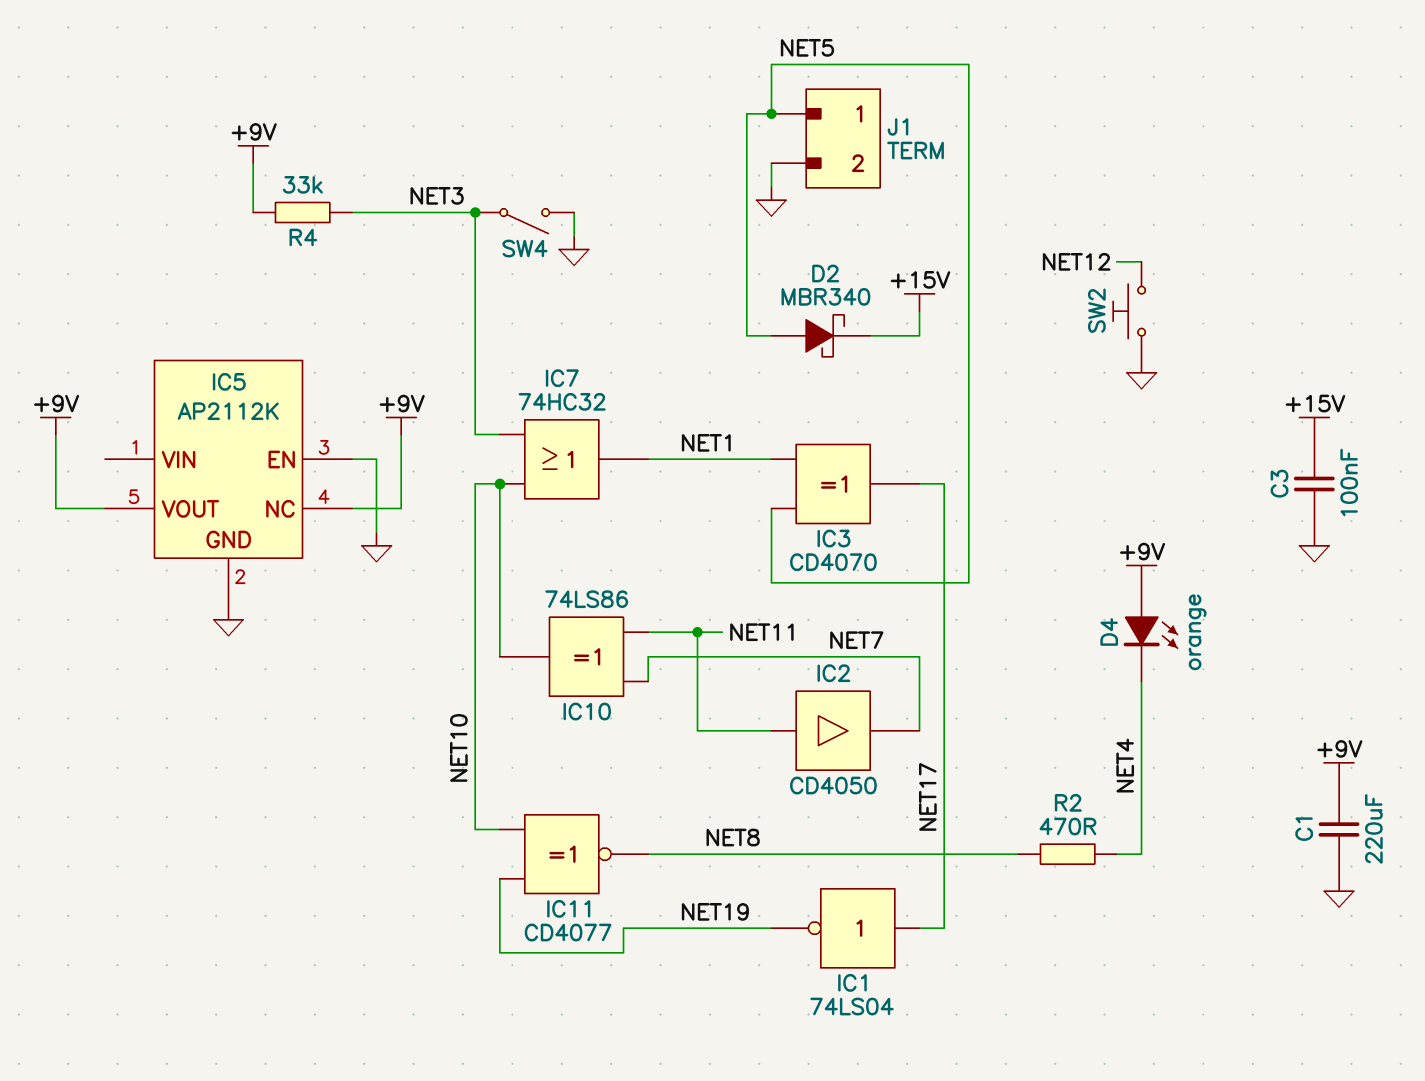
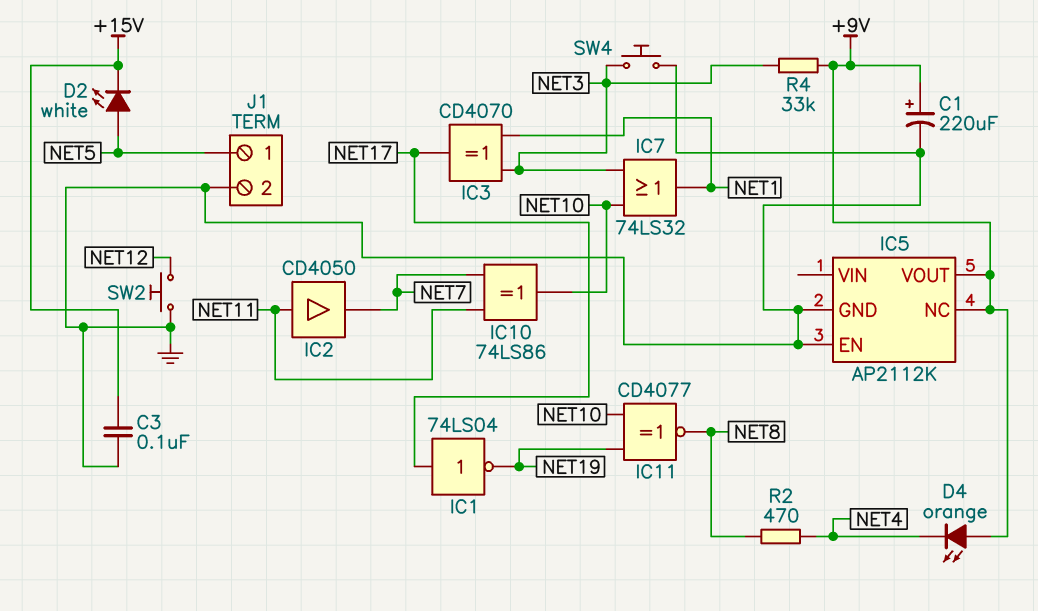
C1: 220uF (+9V, GND) -> 220uF (plus +9V, minus GND)
D2: schottky MBR340 (A NET5, K +15V) -> LED white (A NET5, K +15V)
IC3: XOR CD4070 (in NET1, in NET5, out NET17) -> XOR CD4070 (in NET1, in NET3, out NET17)
IC7: OR 74HC32 (in NET3, in NET10, out NET1) -> OR 74LS32 (in NET3, in NET10, out NET1)
SW4: switch (GND, NET3) -> button (GND, NET3)

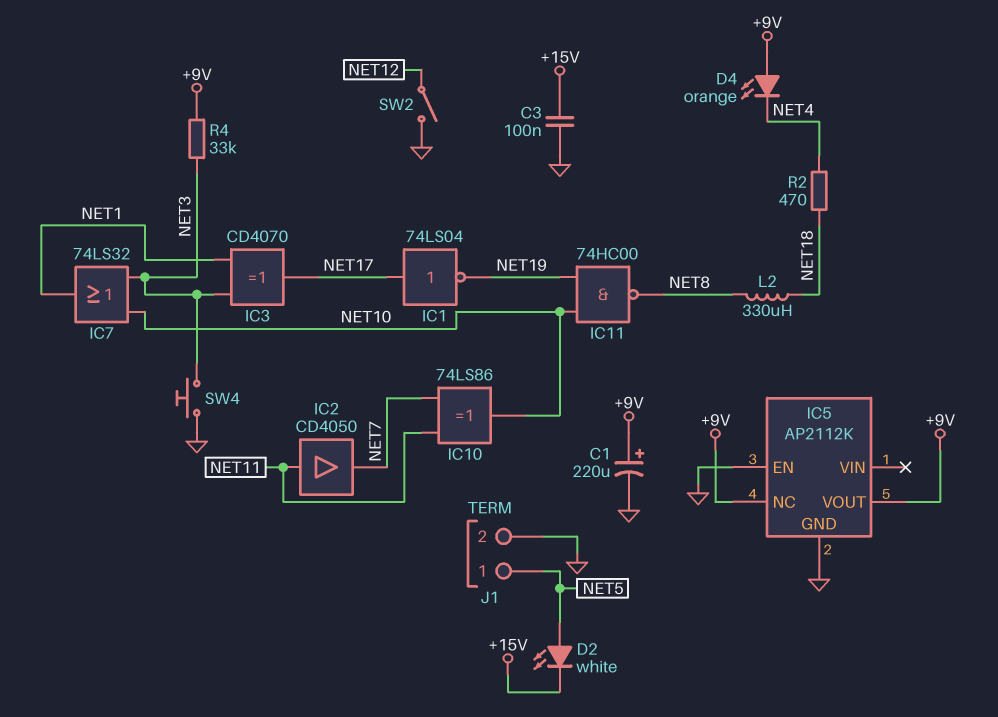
IC11: XNOR CD4077 (in NET10, in NET19, out NET8) -> NAND 74HC00 (in NET10, in NET19, out NET8)
L2: none -> 330uH (NET8, NET18)
R2: 470 (NET4, NET8) -> 470 (NET4, NET18)
SW2: button (GND, NET12) -> switch (GND, NET12)

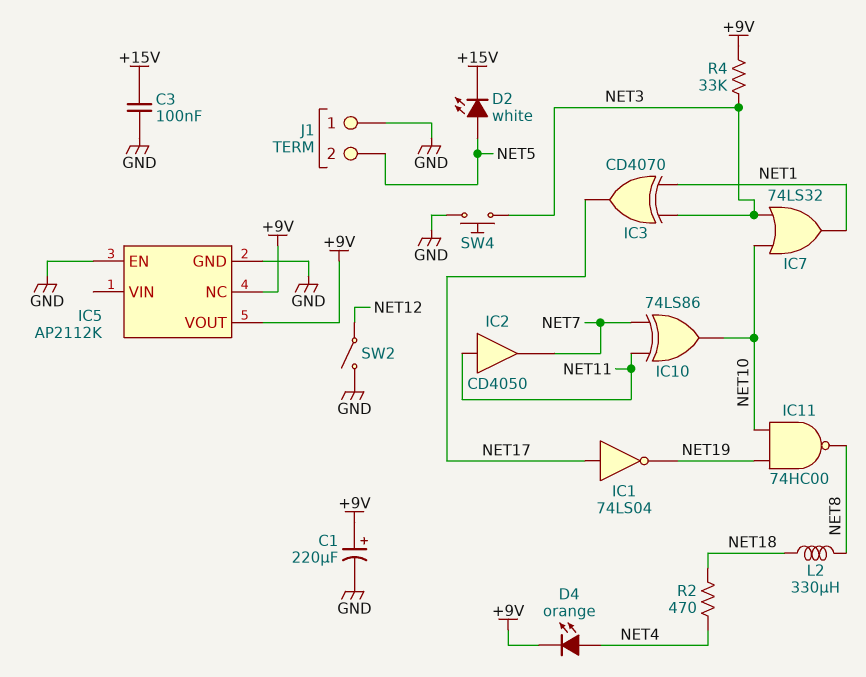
D4: LED orange (A +9V, K NET4) -> LED orange (A NET4, K +9V)
J1 pin 1: NET5 -> GND
J1 pin 2: GND -> NET5

